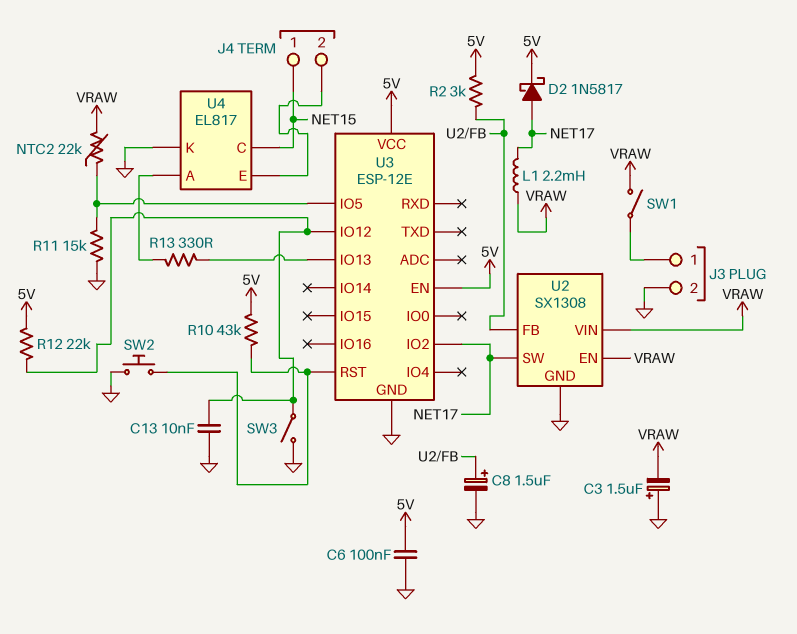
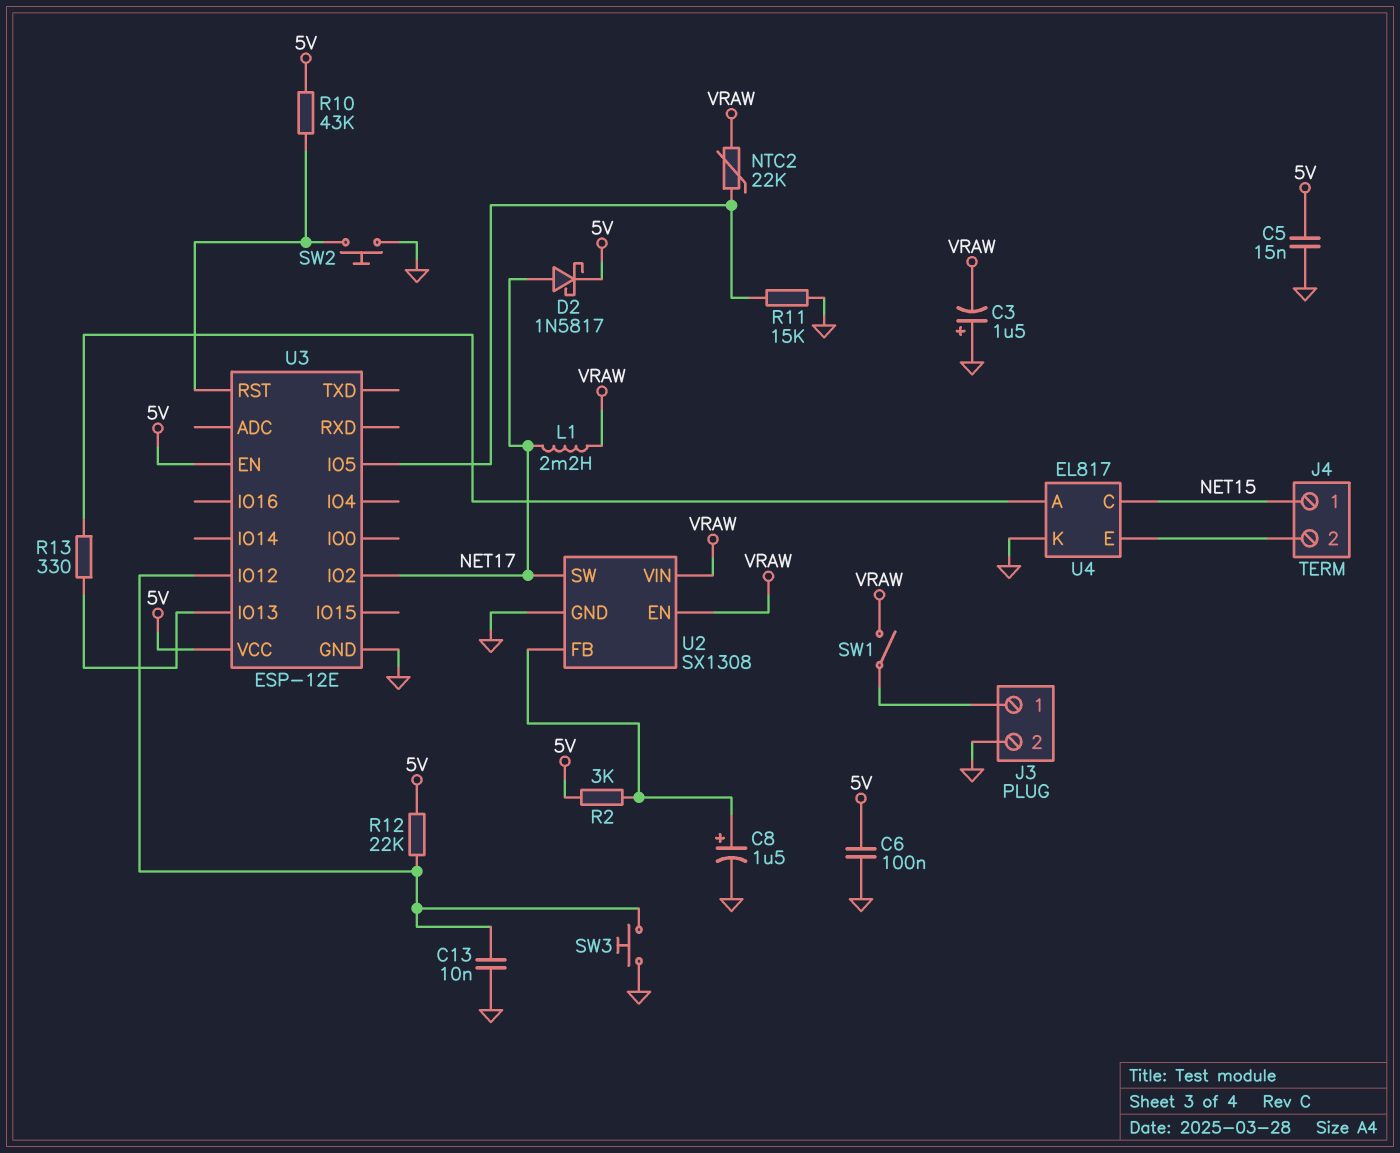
C5: none -> 15nF (5V, GND)
SW3: switch (GND, U3/IO12) -> button (GND, U3/IO12)

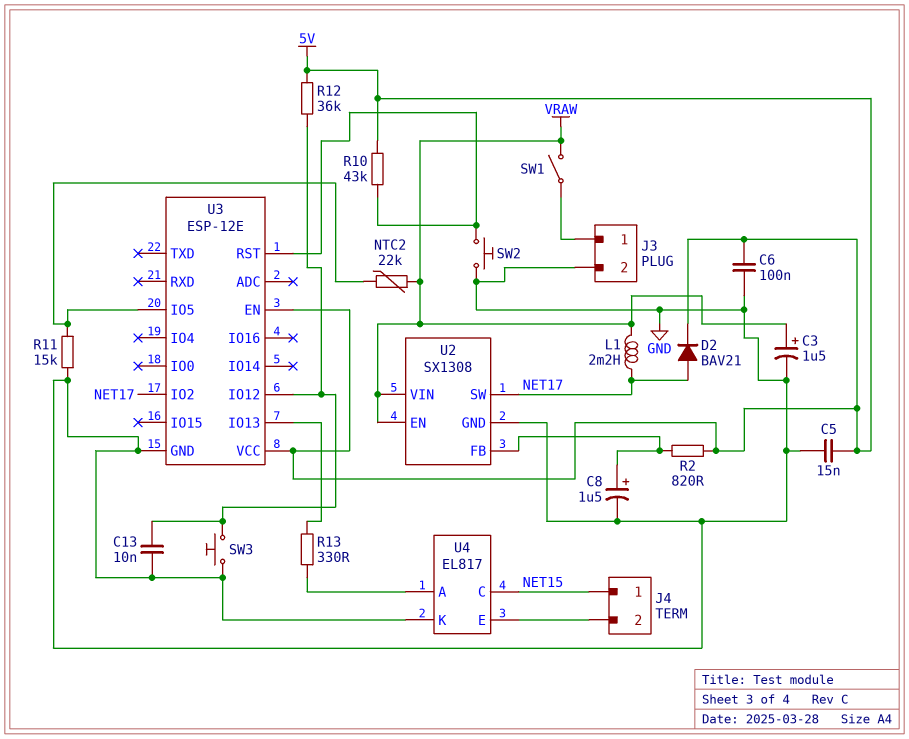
C3: 1.5uF (plus GND, minus VRAW) -> 1.5uF (plus VRAW, minus GND)
D2: schottky 1N5817 (A NET17, K 5V) -> diode BAV21 (A NET17, K 5V)
R2: 3k (5V, U2/FB) -> 820 (5V, U2/FB)
R12: 22k (5V, U3/IO12) -> 36k (5V, U3/IO12)

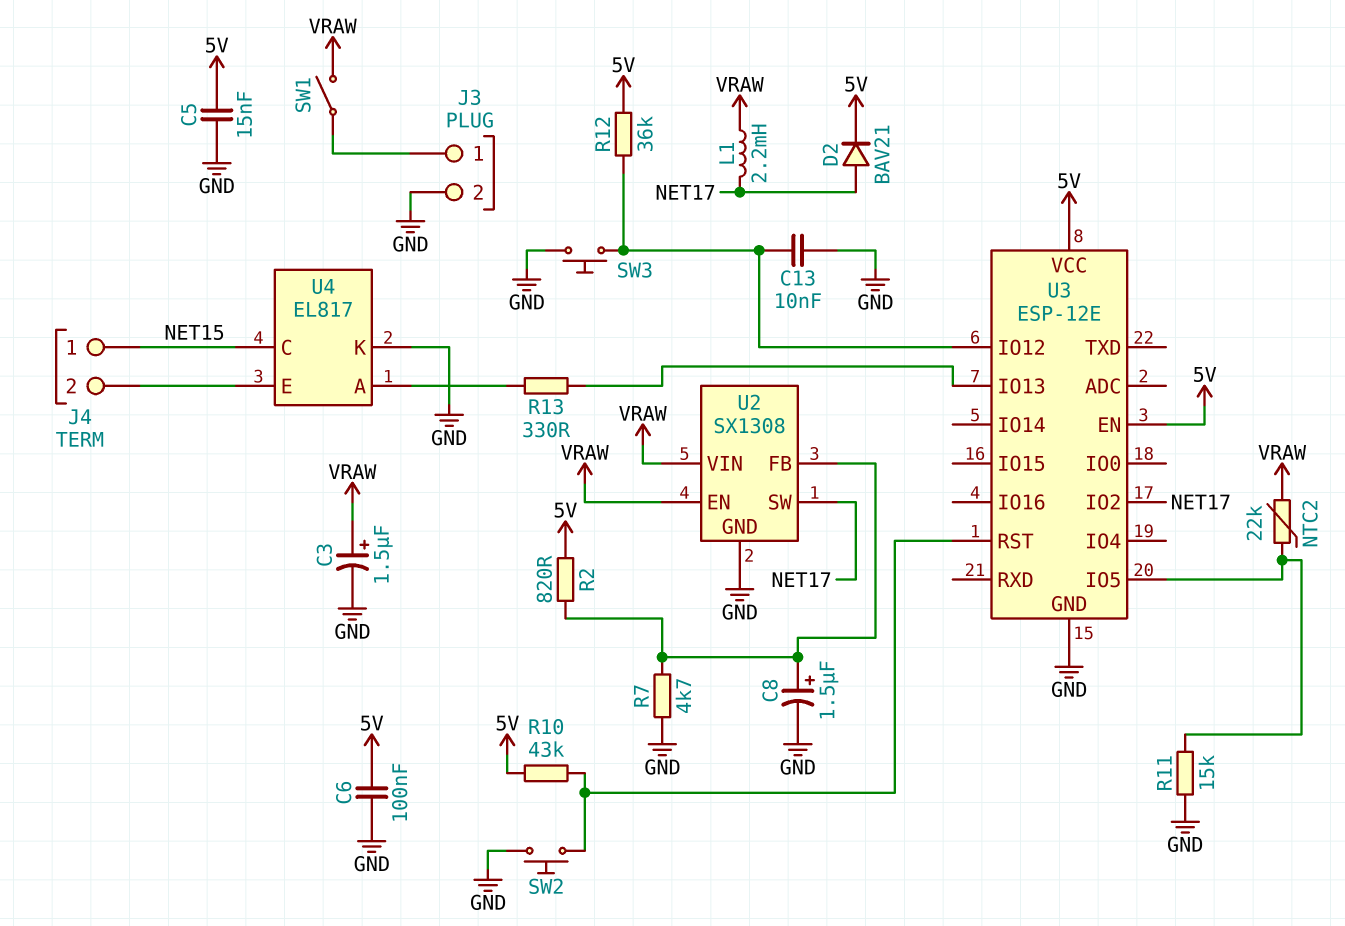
R7: none -> 4.7k (GND, U2/FB)

